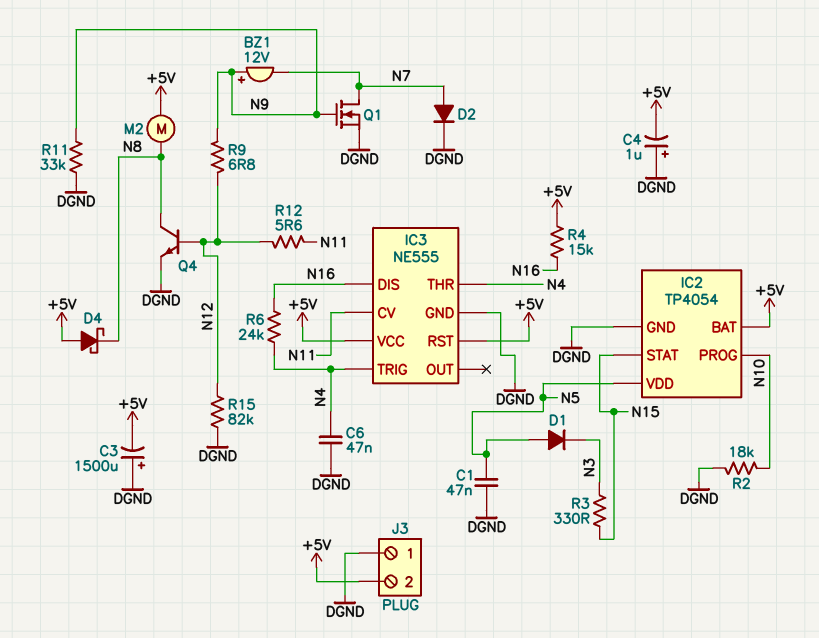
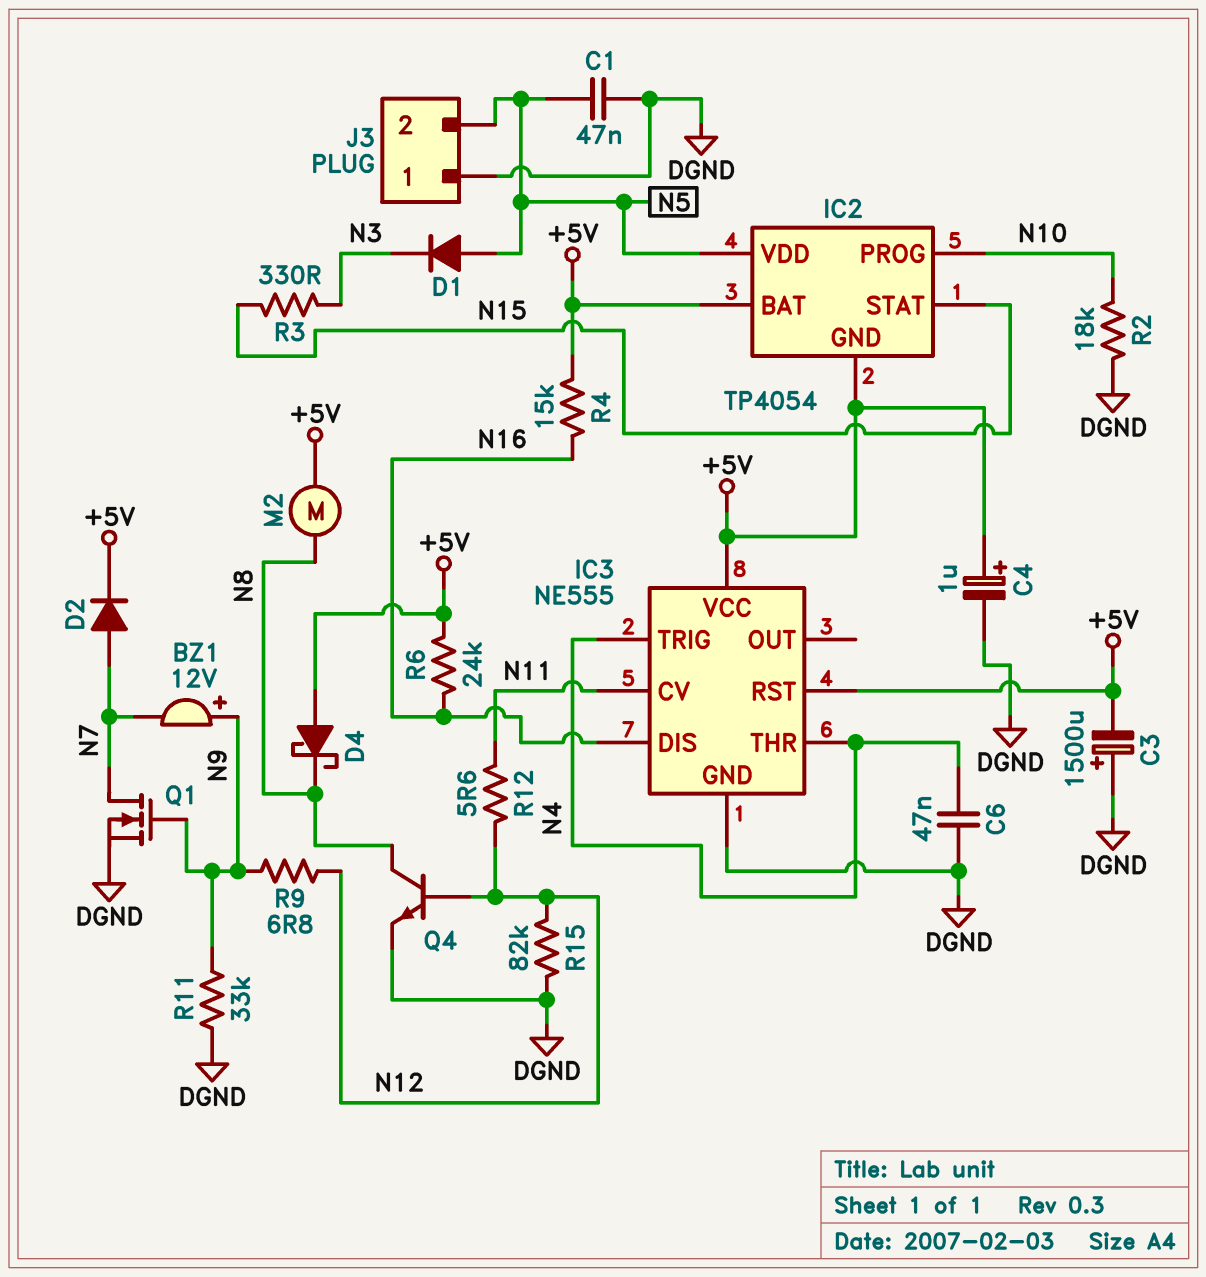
C4: 1uF (plus DGND, minus +5V) -> 1uF (plus +5V, minus DGND)
D2: diode (A N7, K DGND) -> diode (A N7, K +5V)
IC2 pin GND: DGND -> +5V
J3 pin 2: +5V -> N5
R6: 24k (N4, N16) -> 24k (+5V, N16)

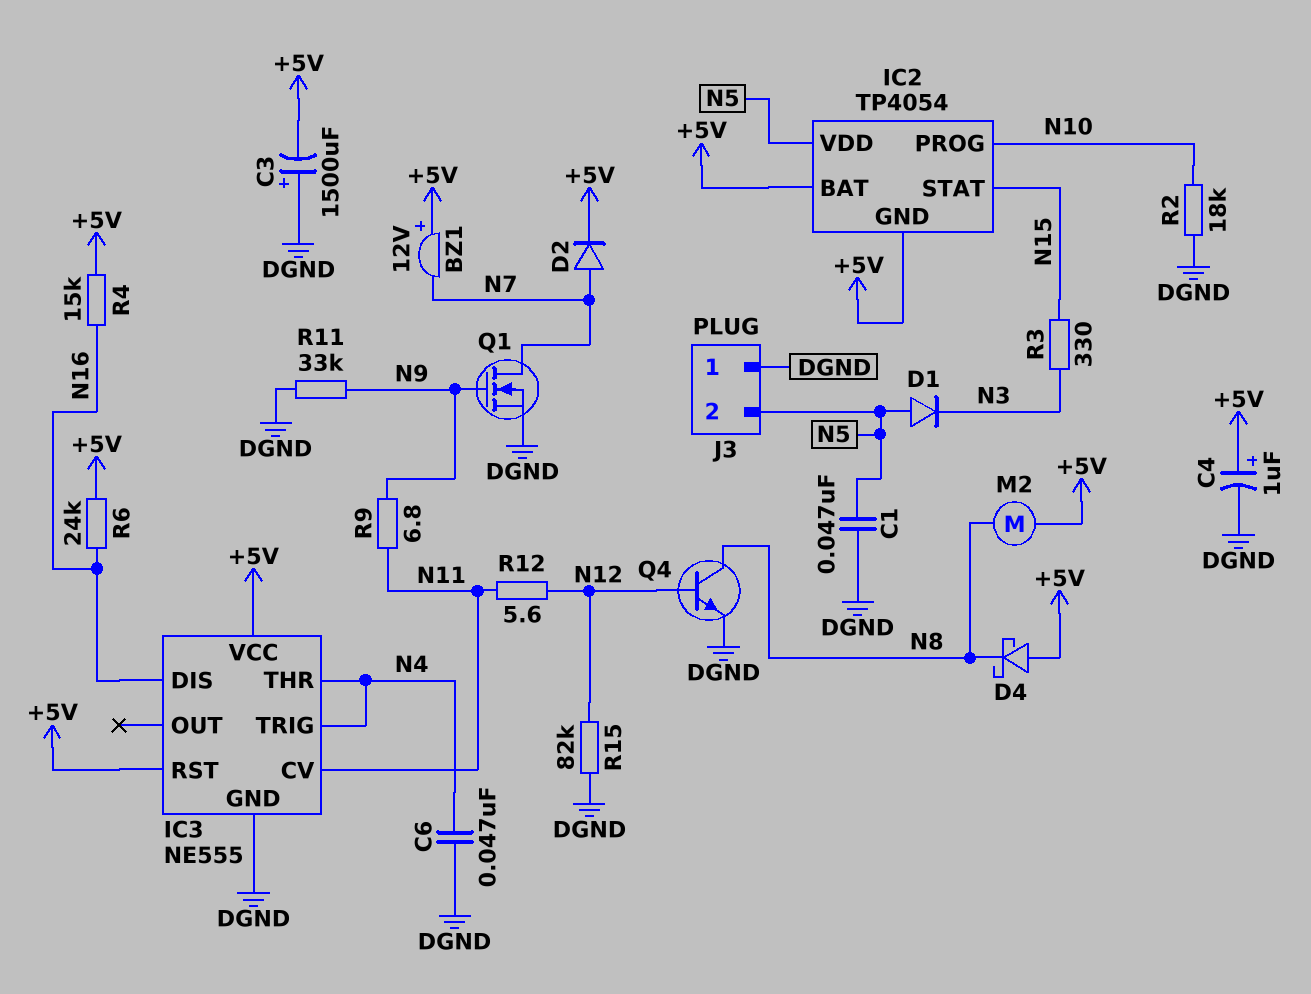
BZ1: buzzer 12V (plus N9, minus N7) -> buzzer 12V (plus +5V, minus N7)
R9: 6.8 (N9, N12) -> 6.8 (N9, N11)

